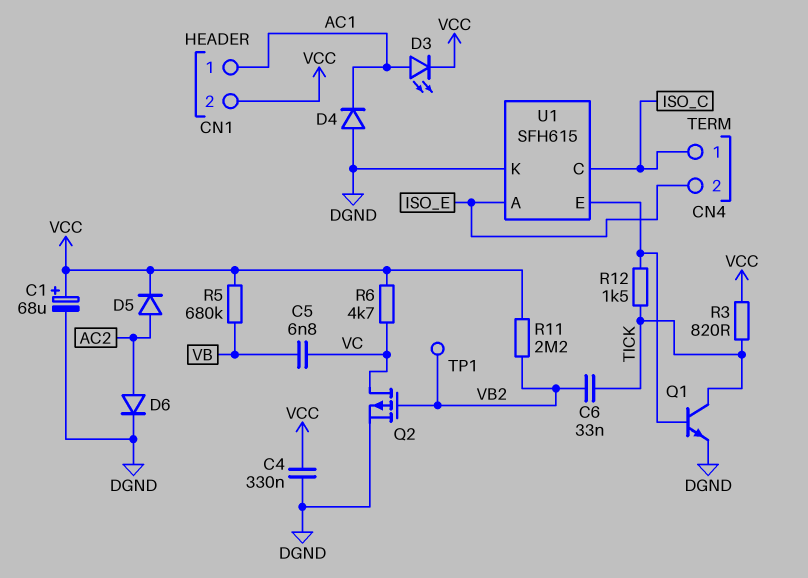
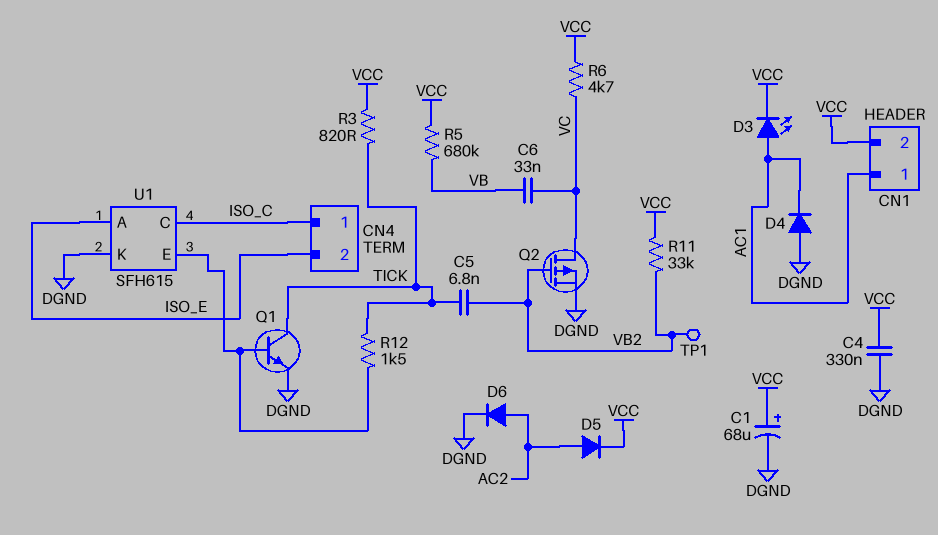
C5: 6.8nF (VB, VC) -> 6.8nF (TICK, VB2)
C6: 33nF (TICK, VB2) -> 33nF (VB, VC)
R11: 2.2M (VB2, VCC) -> 33k (VB2, VCC)

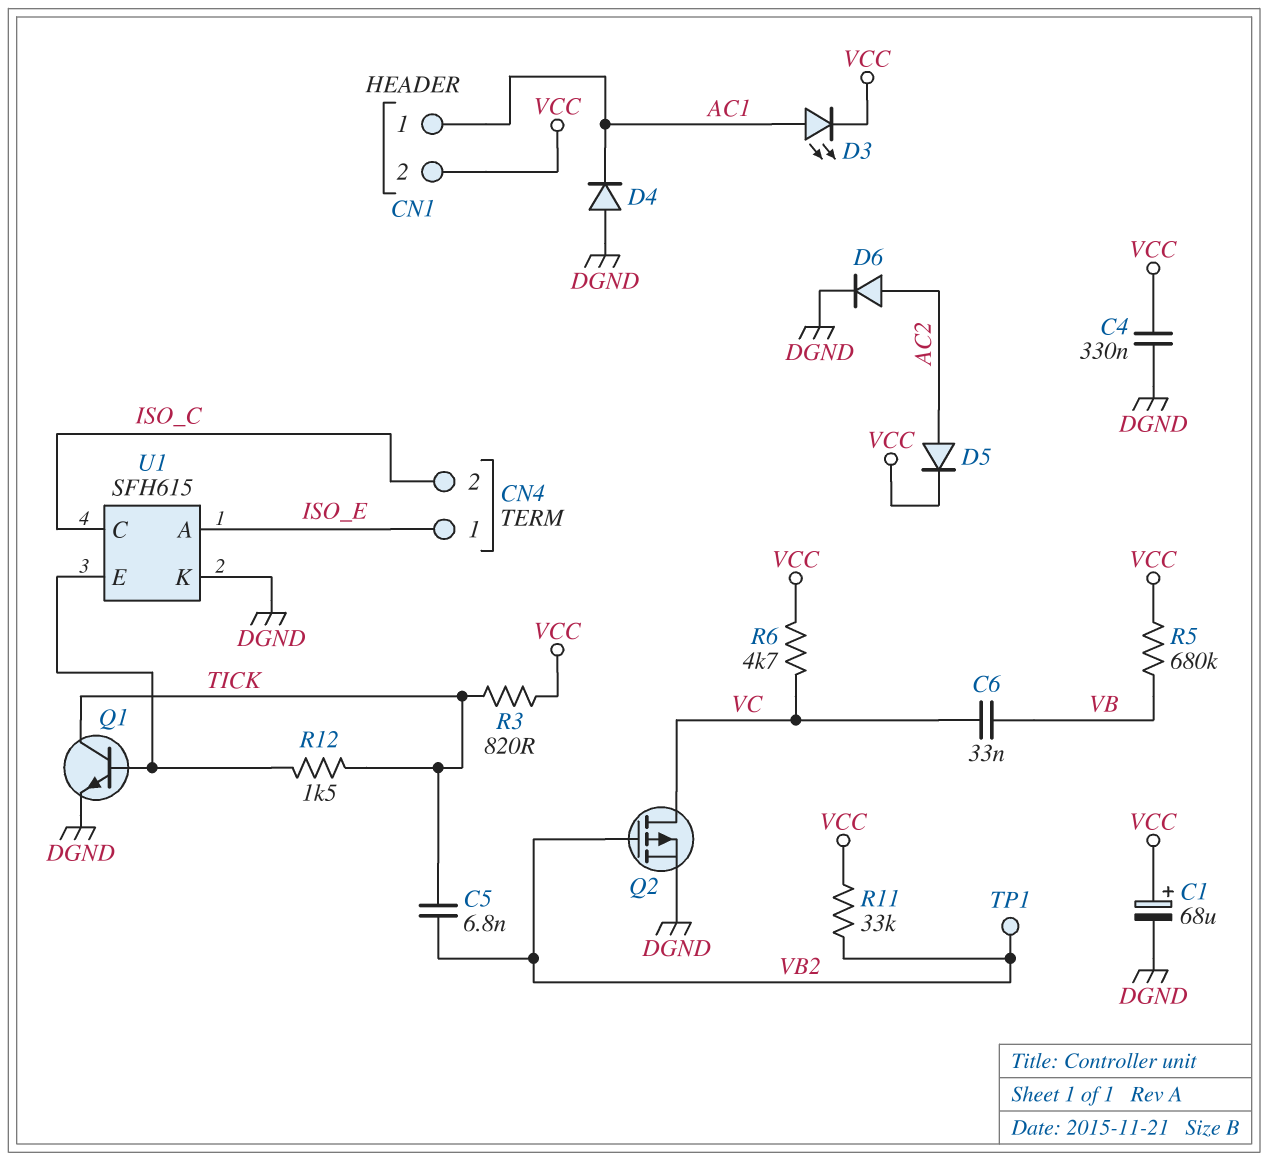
CN4 pin 1: ISO_C -> ISO_E
CN4 pin 2: ISO_E -> ISO_C

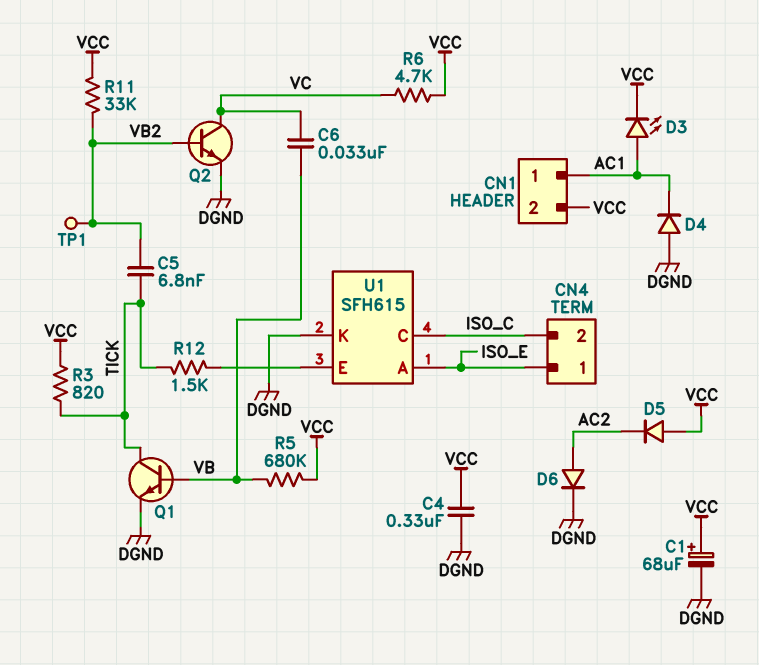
D5: diode (A AC2, K VCC) -> diode (A VCC, K AC2)
Q1: NPN (B U1/E, C TICK, E DGND) -> NPN (B VB, C TICK, E DGND)
Q2: PMOS (G VB2, D VC, S DGND) -> NPN (B VB2, C VC, E DGND)

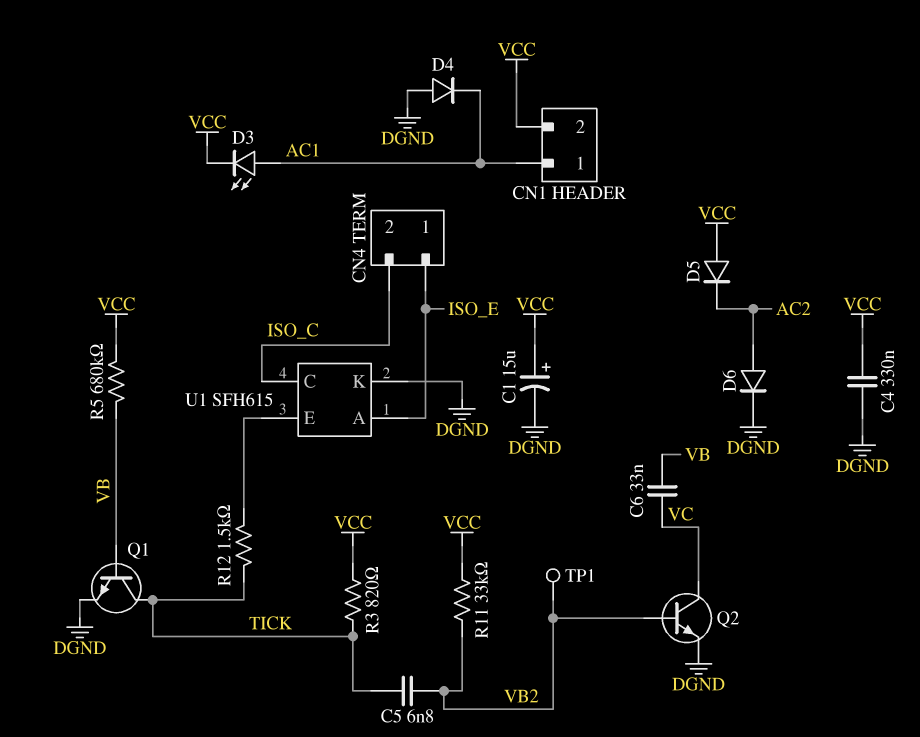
C1: 68uF (plus VCC, minus DGND) -> 15uF (plus VCC, minus DGND)
R6: 4.7k (VC, VCC) -> none

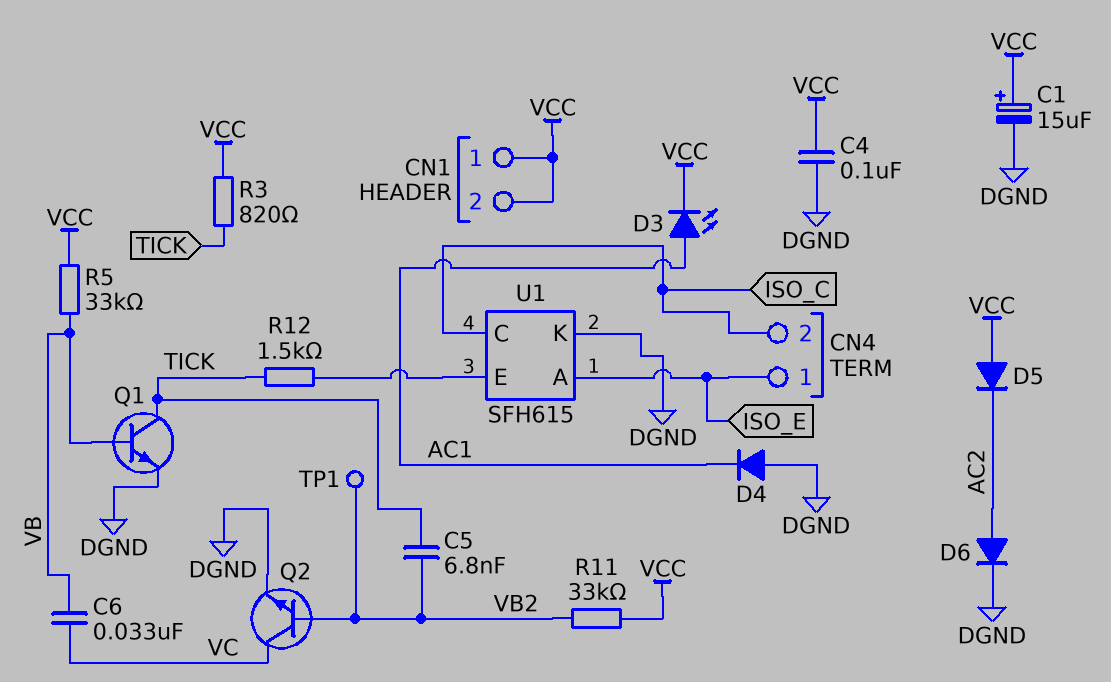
C4: 330nF (DGND, VCC) -> 100nF (DGND, VCC)
CN1 pin 1: AC1 -> VCC
R5: 680k (VB, VCC) -> 33k (VB, VCC)

